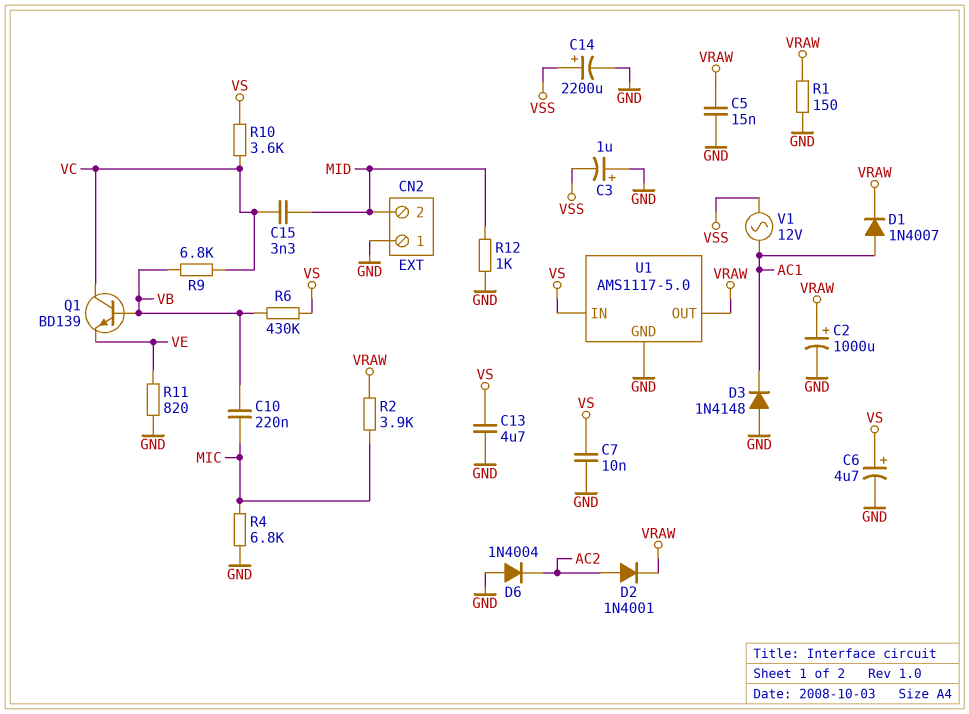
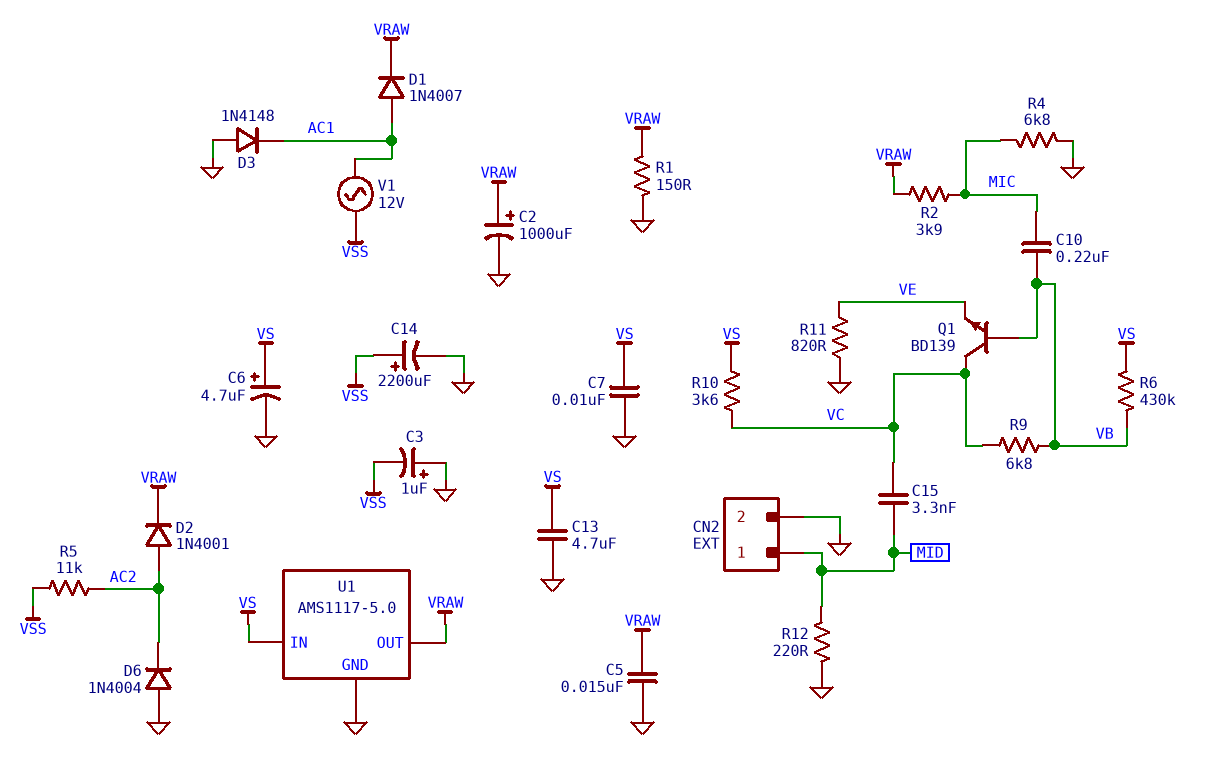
CN2 pin 1: GND -> MID
CN2 pin 2: MID -> GND
R5: none -> 11k (AC2, VSS)
R12: 1k (GND, MID) -> 220 (GND, MID)

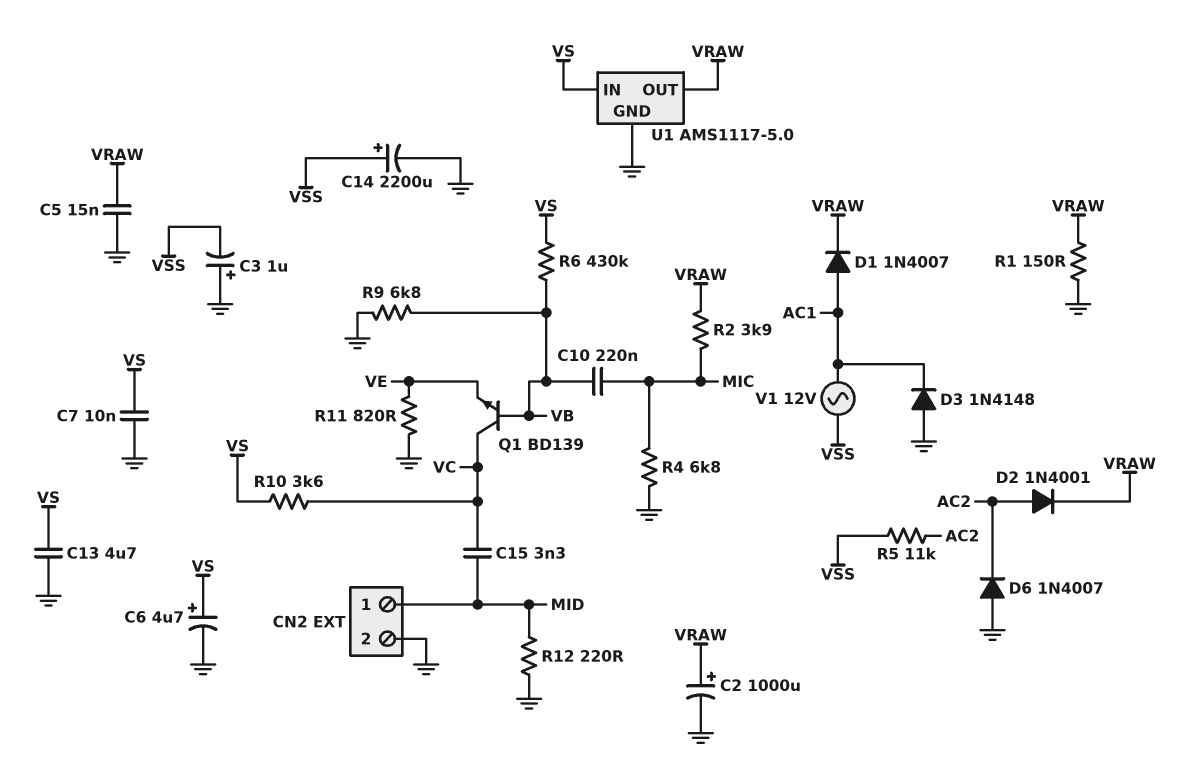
D6: diode 1N4004 (A GND, K AC2) -> diode 1N4007 (A GND, K AC2)
R9: 6.8k (VB, VC) -> 6.8k (GND, VB)

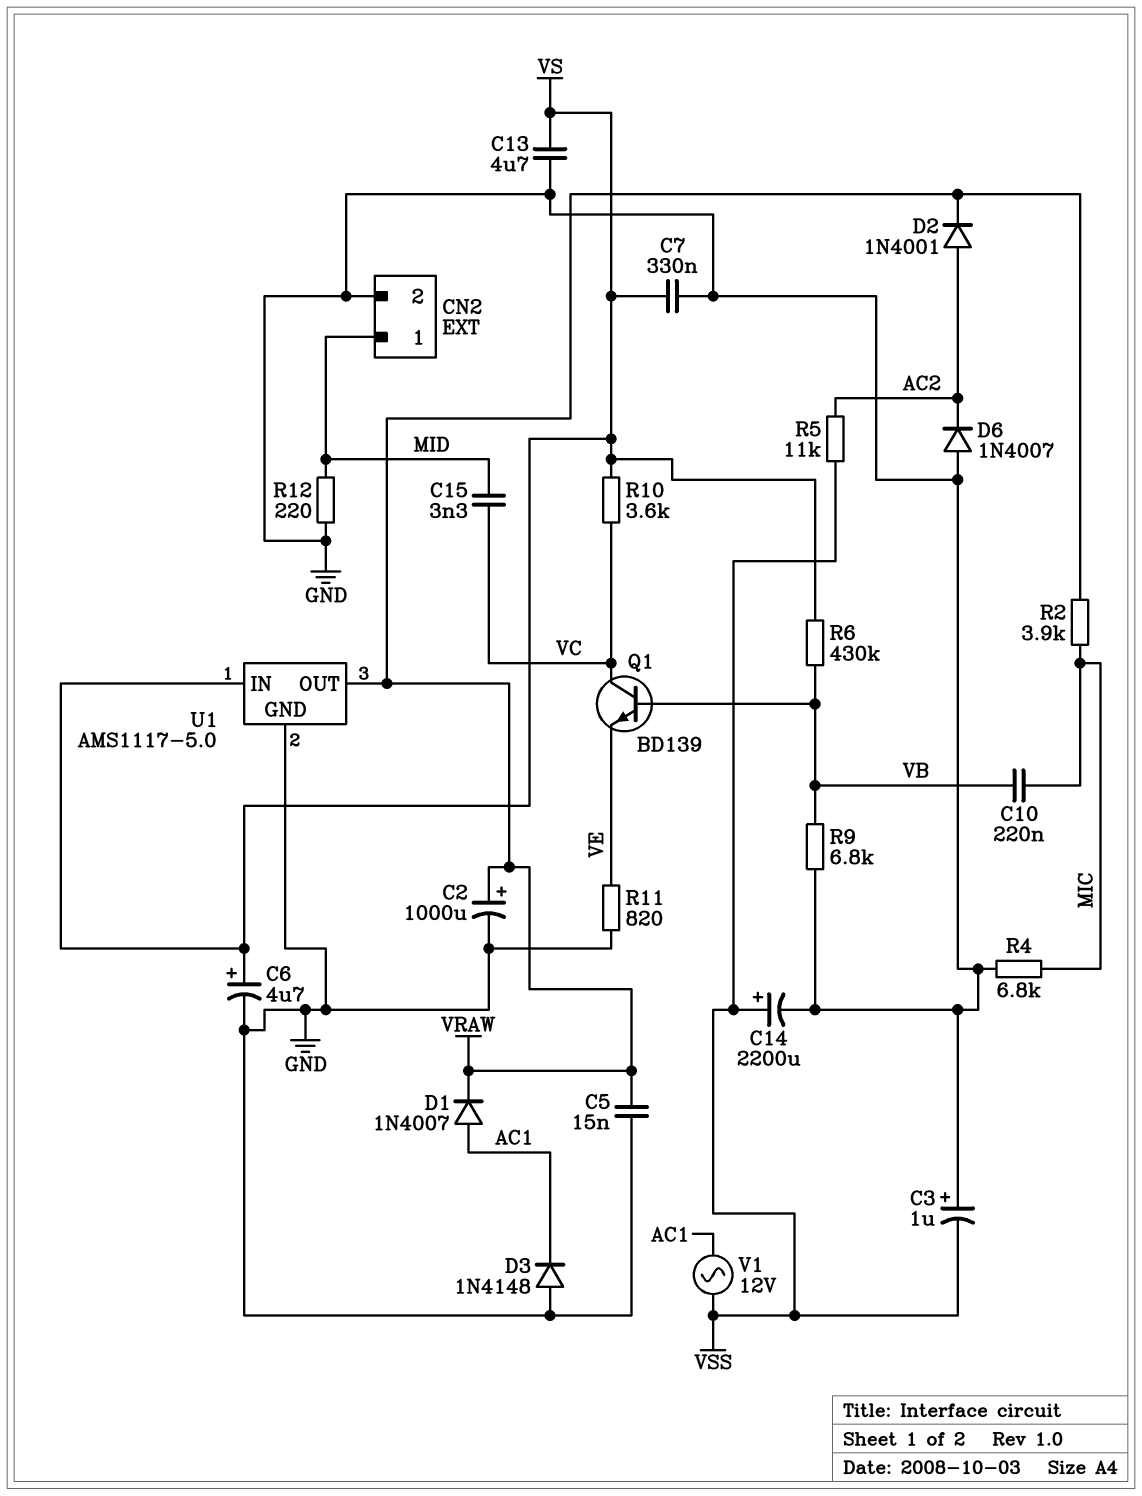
C7: 10nF (GND, VS) -> 330nF (GND, VS)
R1: 150 (GND, VRAW) -> none

